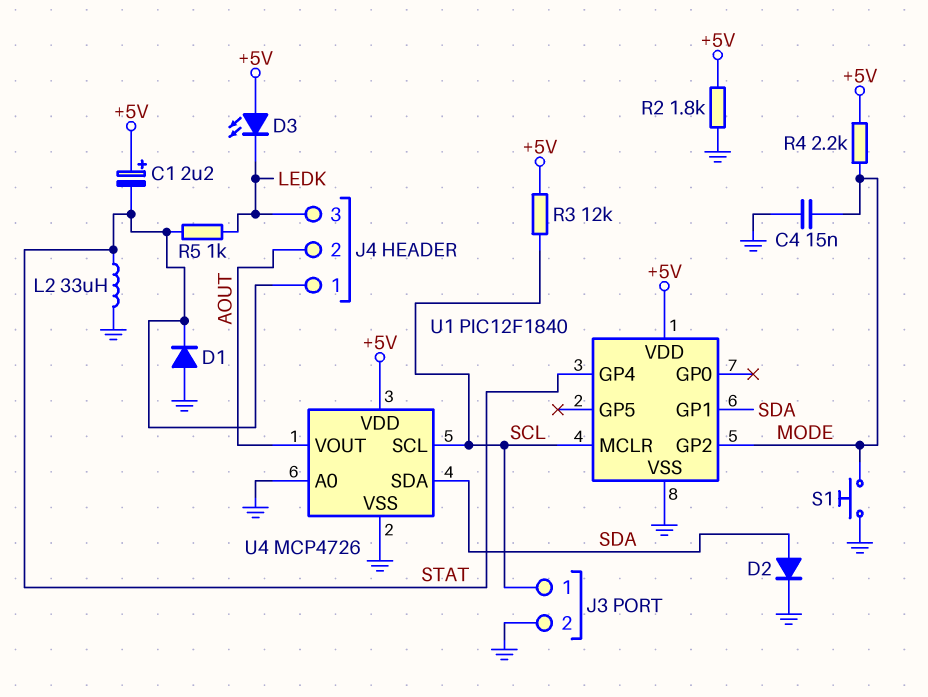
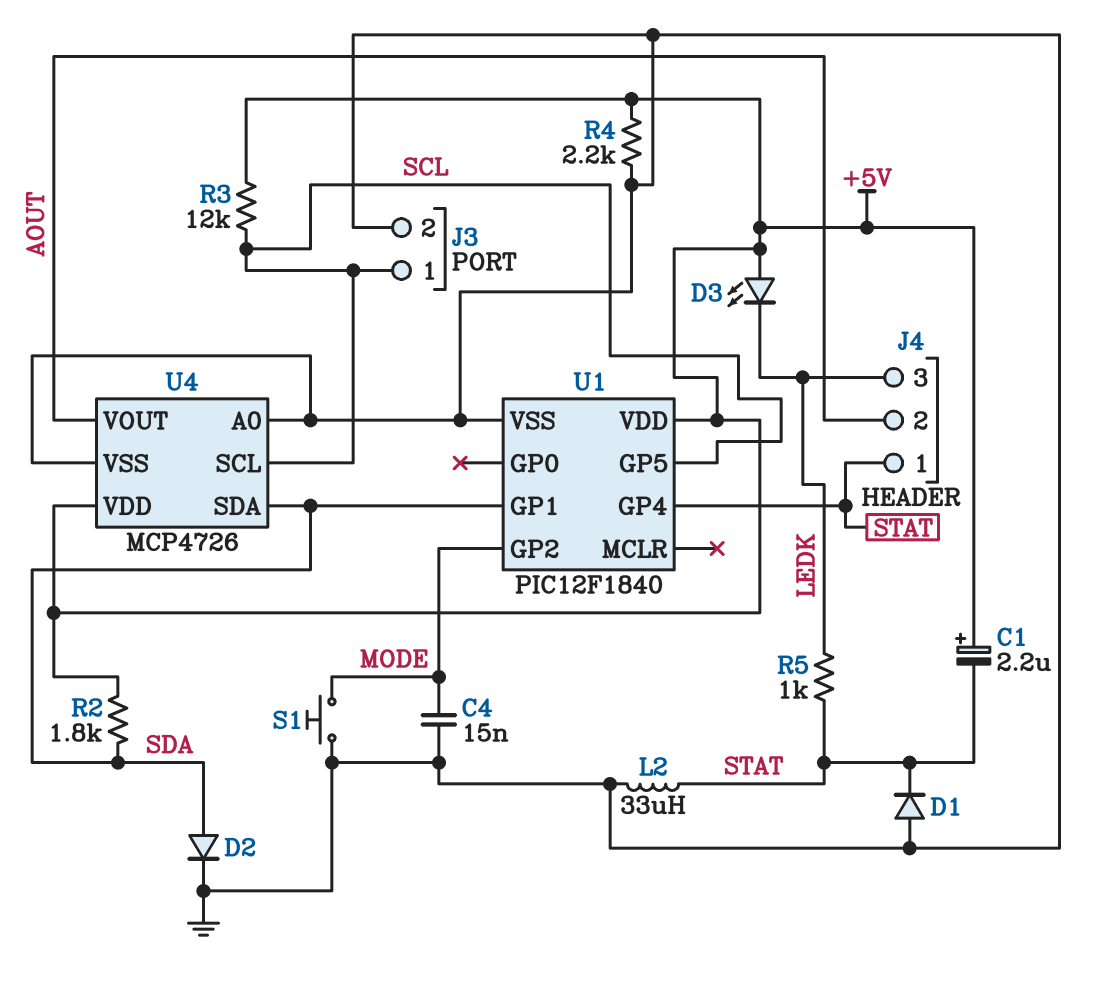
R2: 1.8k (+5V, GND) -> 1.8k (+5V, SDA)
R4: 2.2k (+5V, MODE) -> 2.2k (+5V, GND)
U1 pin GP5: none -> SCL
U1 pin MCLR: SCL -> none

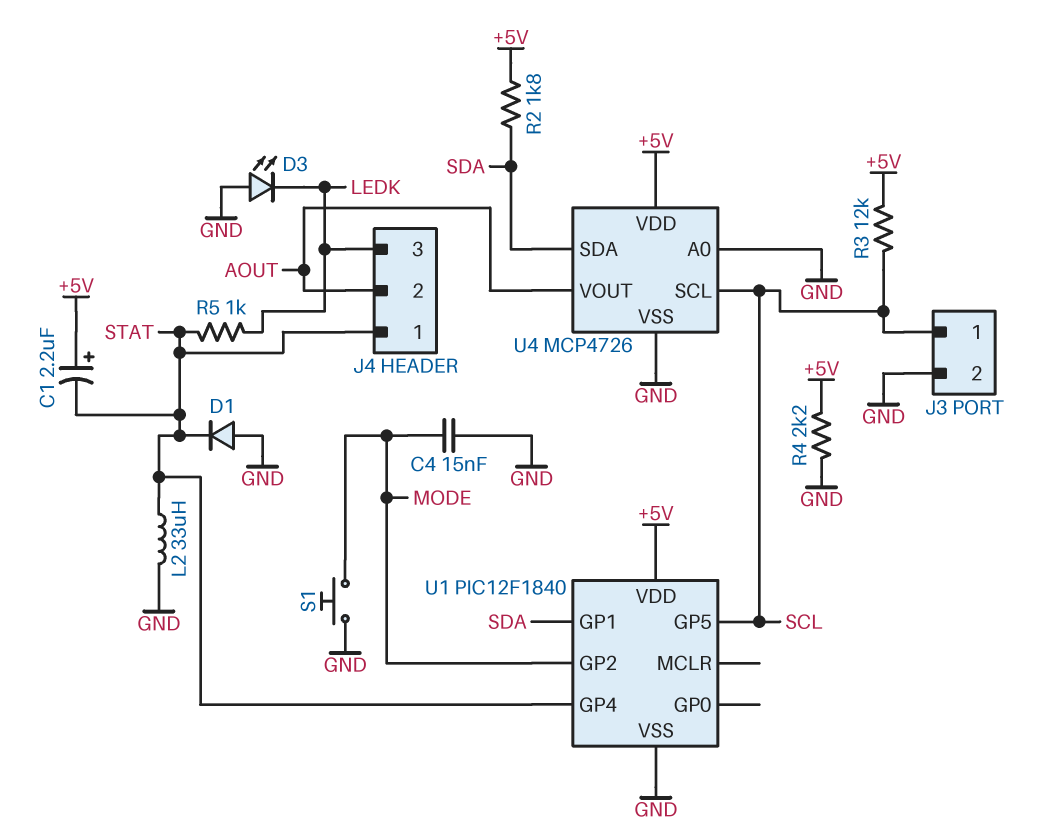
D2: diode (A SDA, K GND) -> none
D3: LED (A +5V, K LEDK) -> LED (A GND, K LEDK)

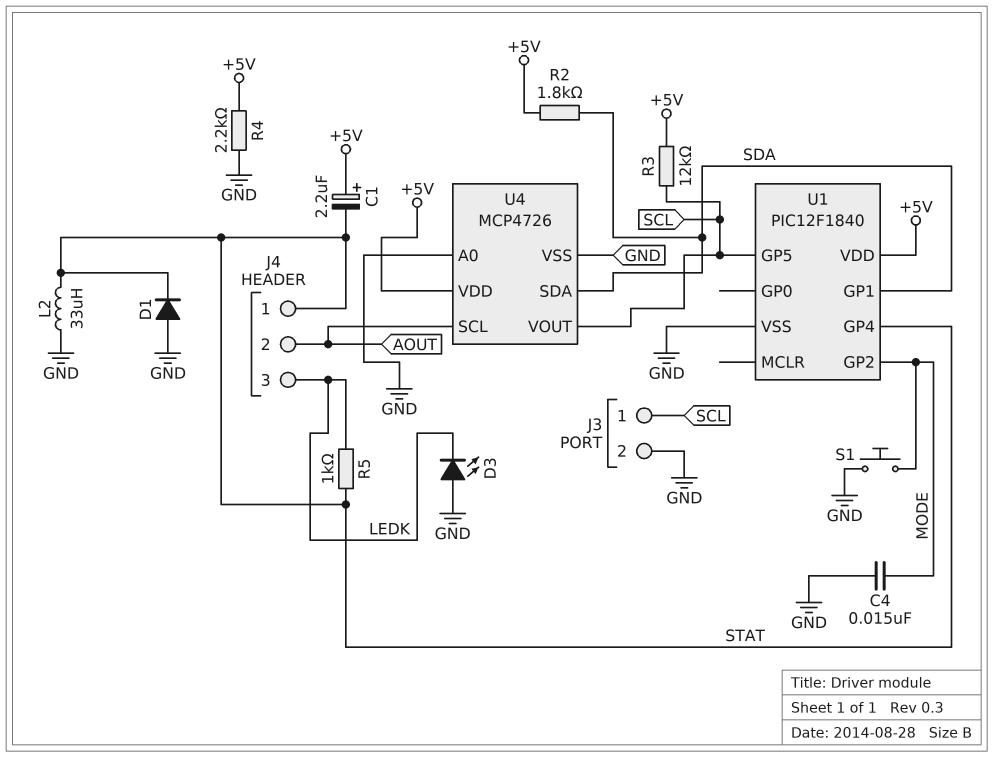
U4 pin SCL: SCL -> AOUT
U4 pin VOUT: AOUT -> SCL

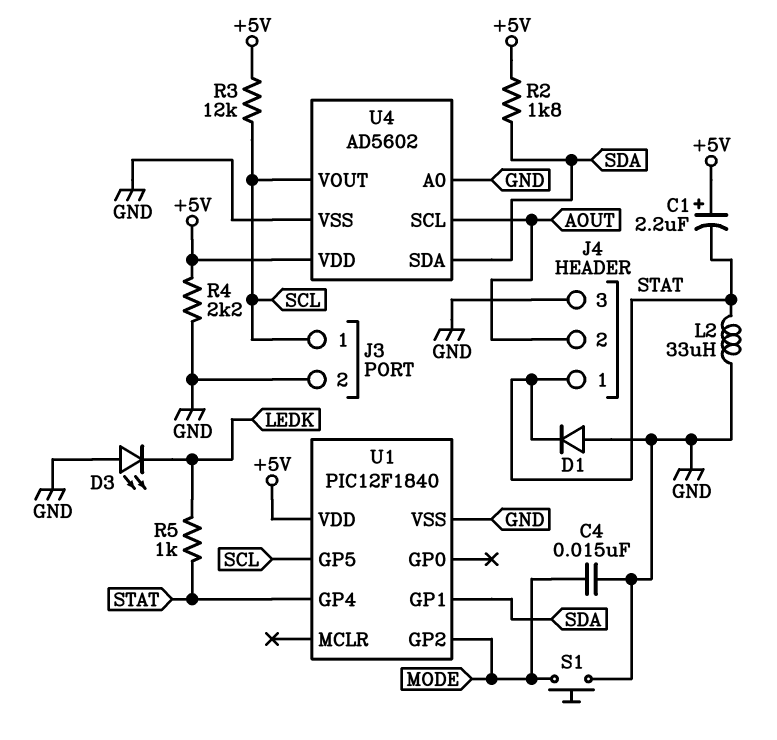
J4 pin 3: LEDK -> GND
U4: MCP4726 -> AD5602

